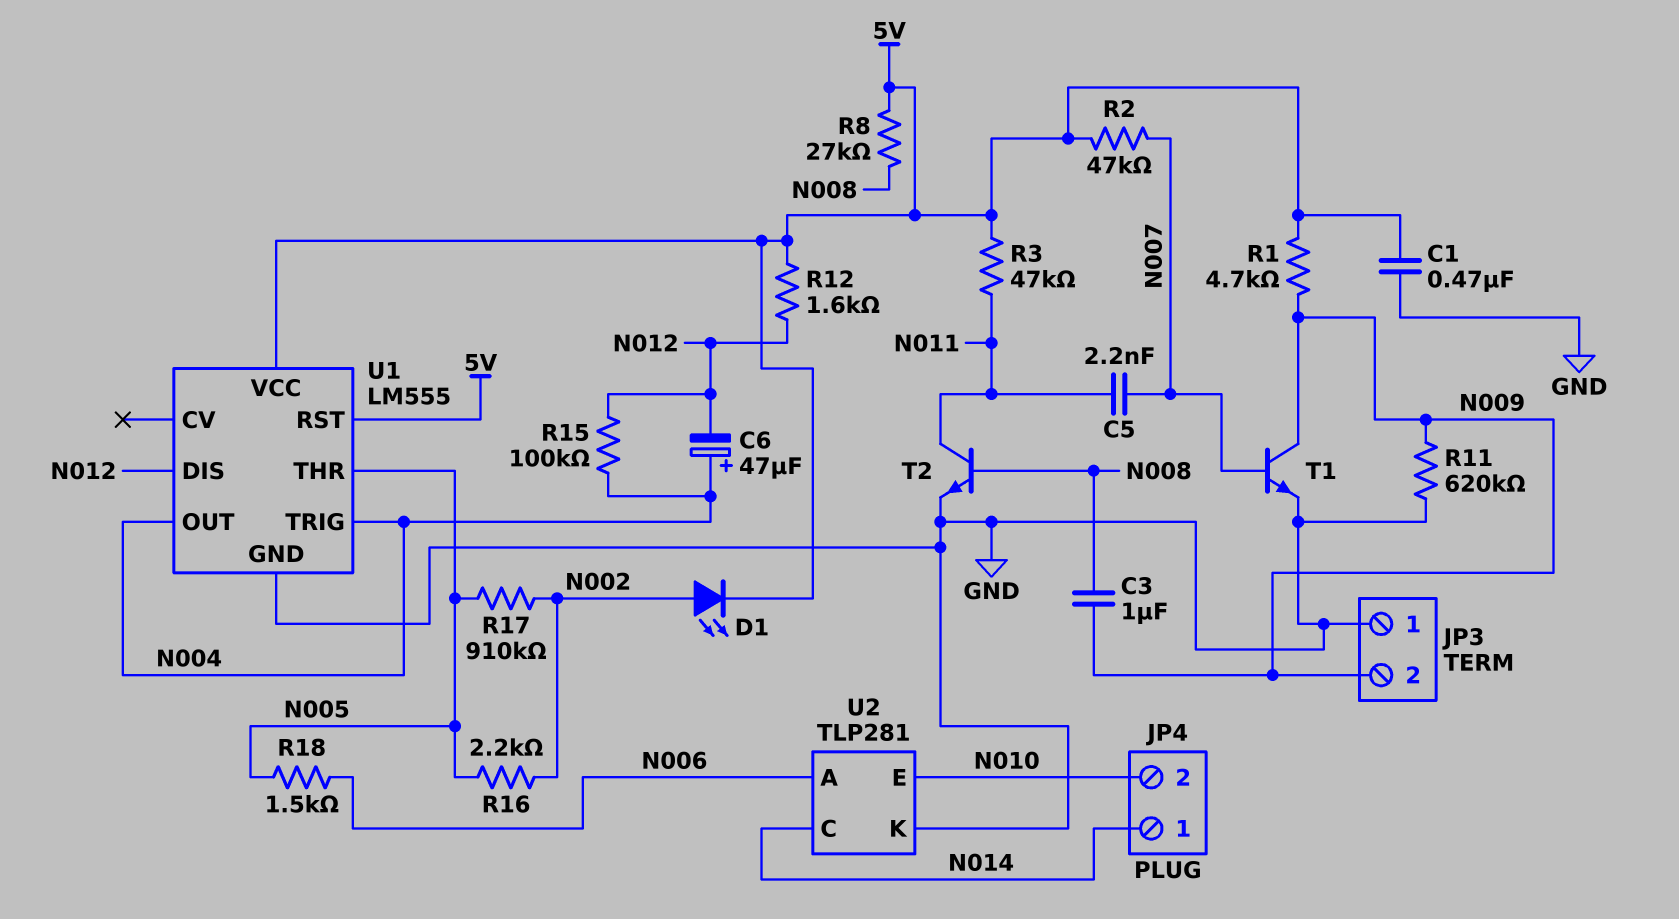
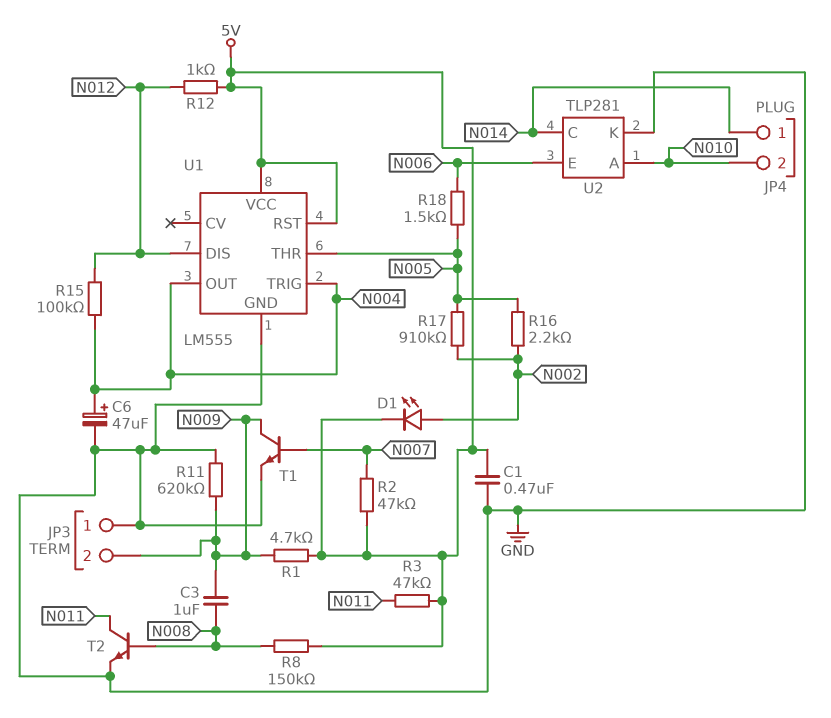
C5: 2.2nF (N007, N011) -> none
C6: 47uF (plus N004, minus N012) -> 47uF (plus N004, minus GND)
R8: 27k (5V, N008) -> 150k (5V, N008)
R12: 1.6k (5V, N012) -> 1k (5V, N012)
U2 pin A: N006 -> N010
U2 pin E: N010 -> N006

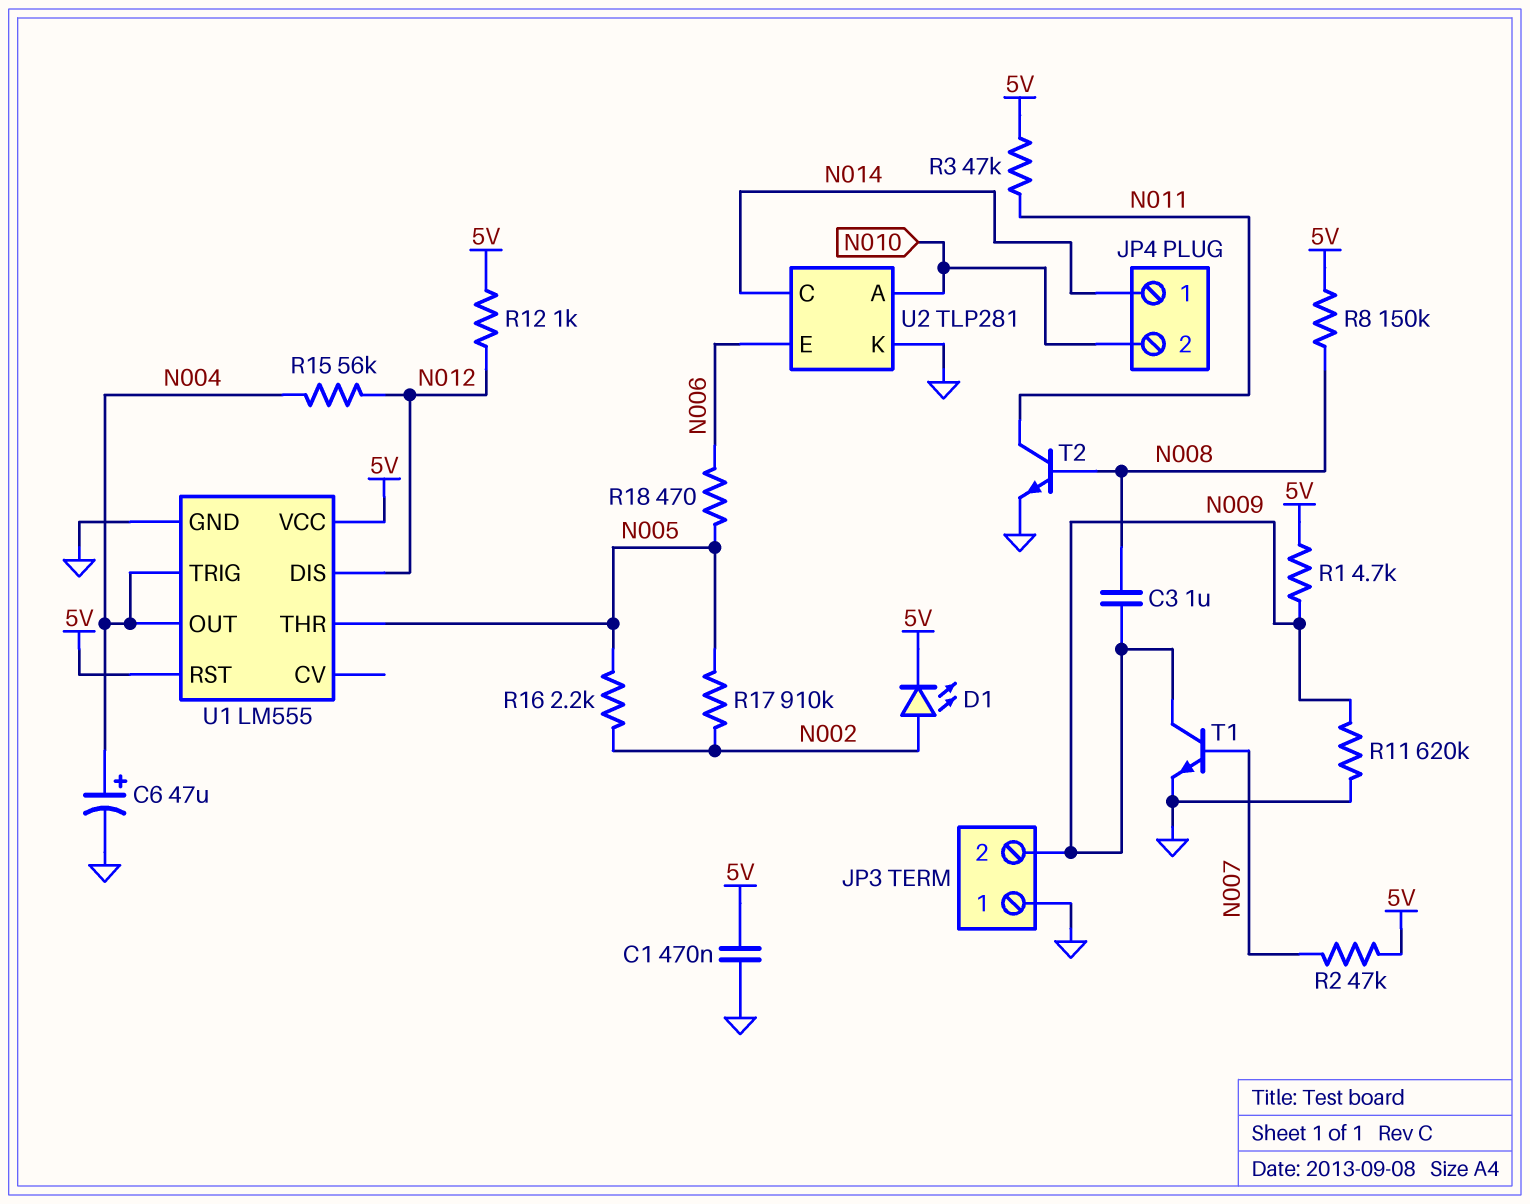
R15: 100k (N004, N012) -> 56k (N004, N012)
R18: 1.5k (N005, N006) -> 470 (N005, N006)

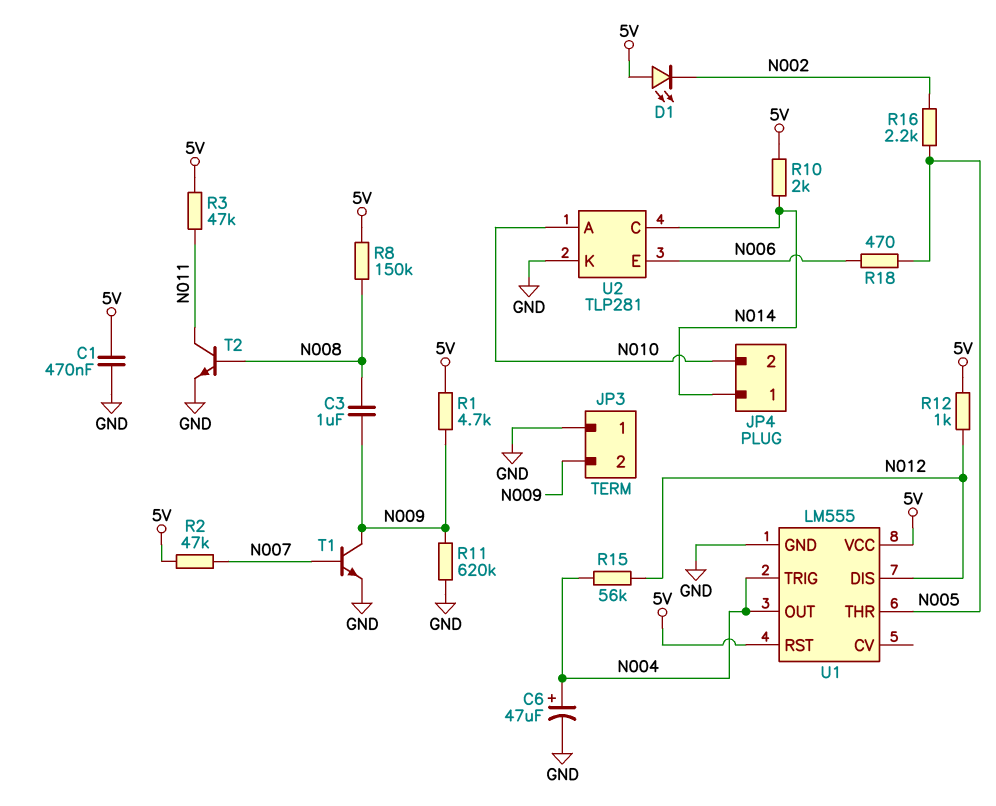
D1: LED (A N002, K 5V) -> LED (A 5V, K N002)
R10: none -> 2k (5V, N014)
R17: 910k (N002, N005) -> none

